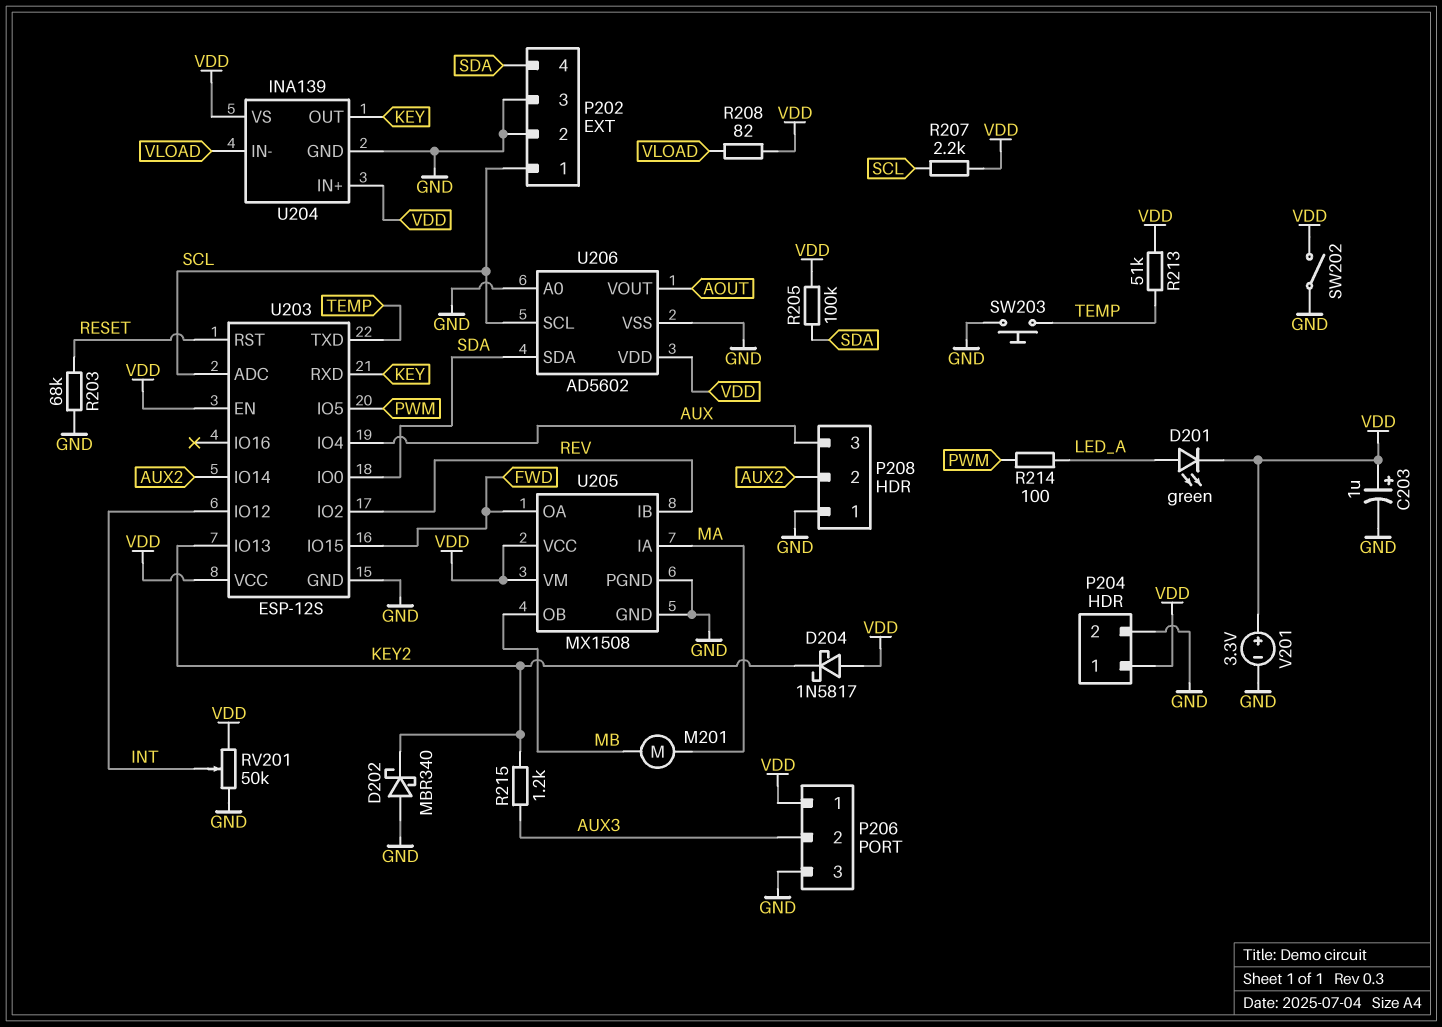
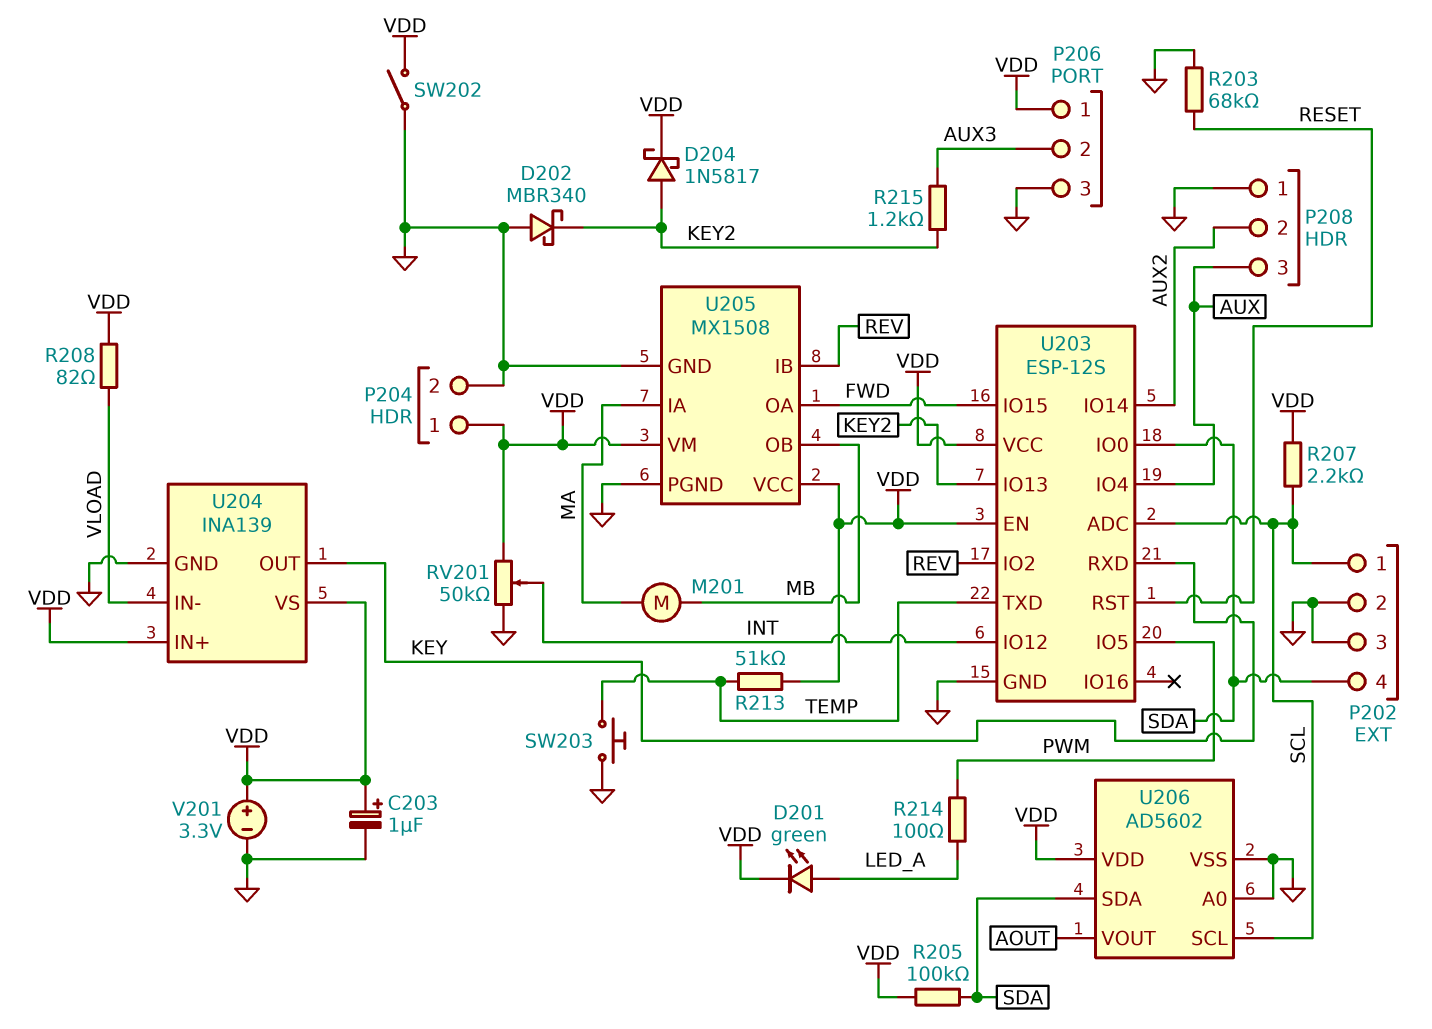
D204: schottky 1N5817 (A VDD, K KEY2) -> schottky 1N5817 (A KEY2, K VDD)

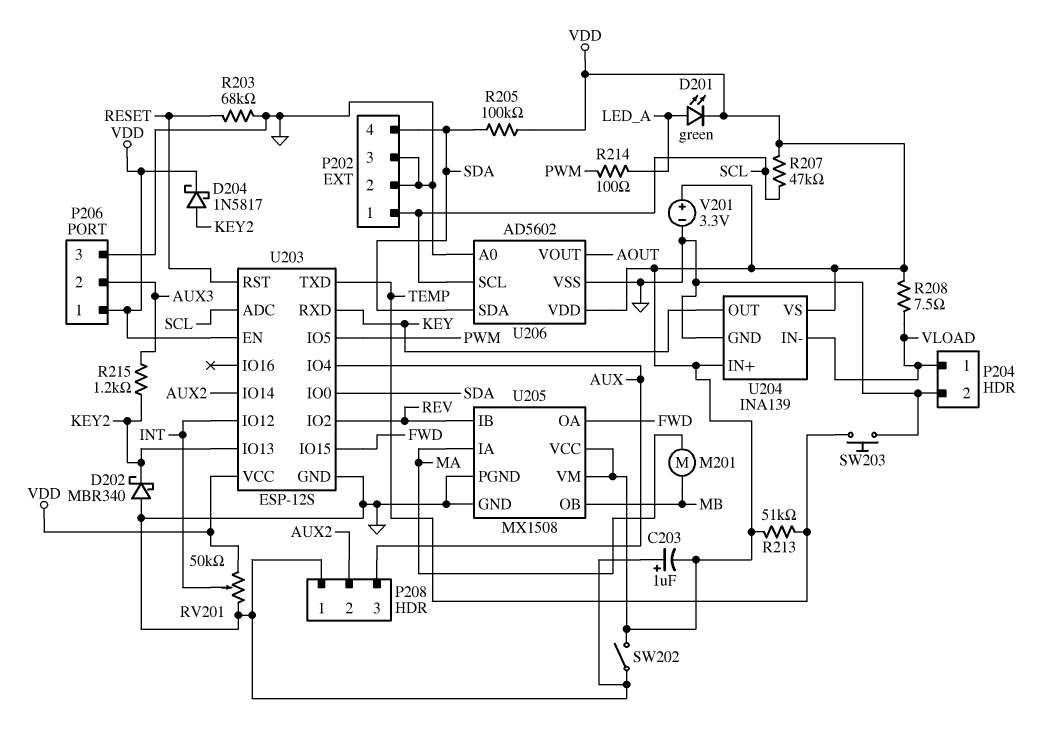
C203: 1uF (plus VDD, minus GND) -> 1uF (plus GND, minus VDD)
P204 pin 1: VDD -> VLOAD
R207: 2.2k (SCL, VDD) -> 47k (SCL, VDD)
R208: 82 (VDD, VLOAD) -> 7.5 (VDD, VLOAD)

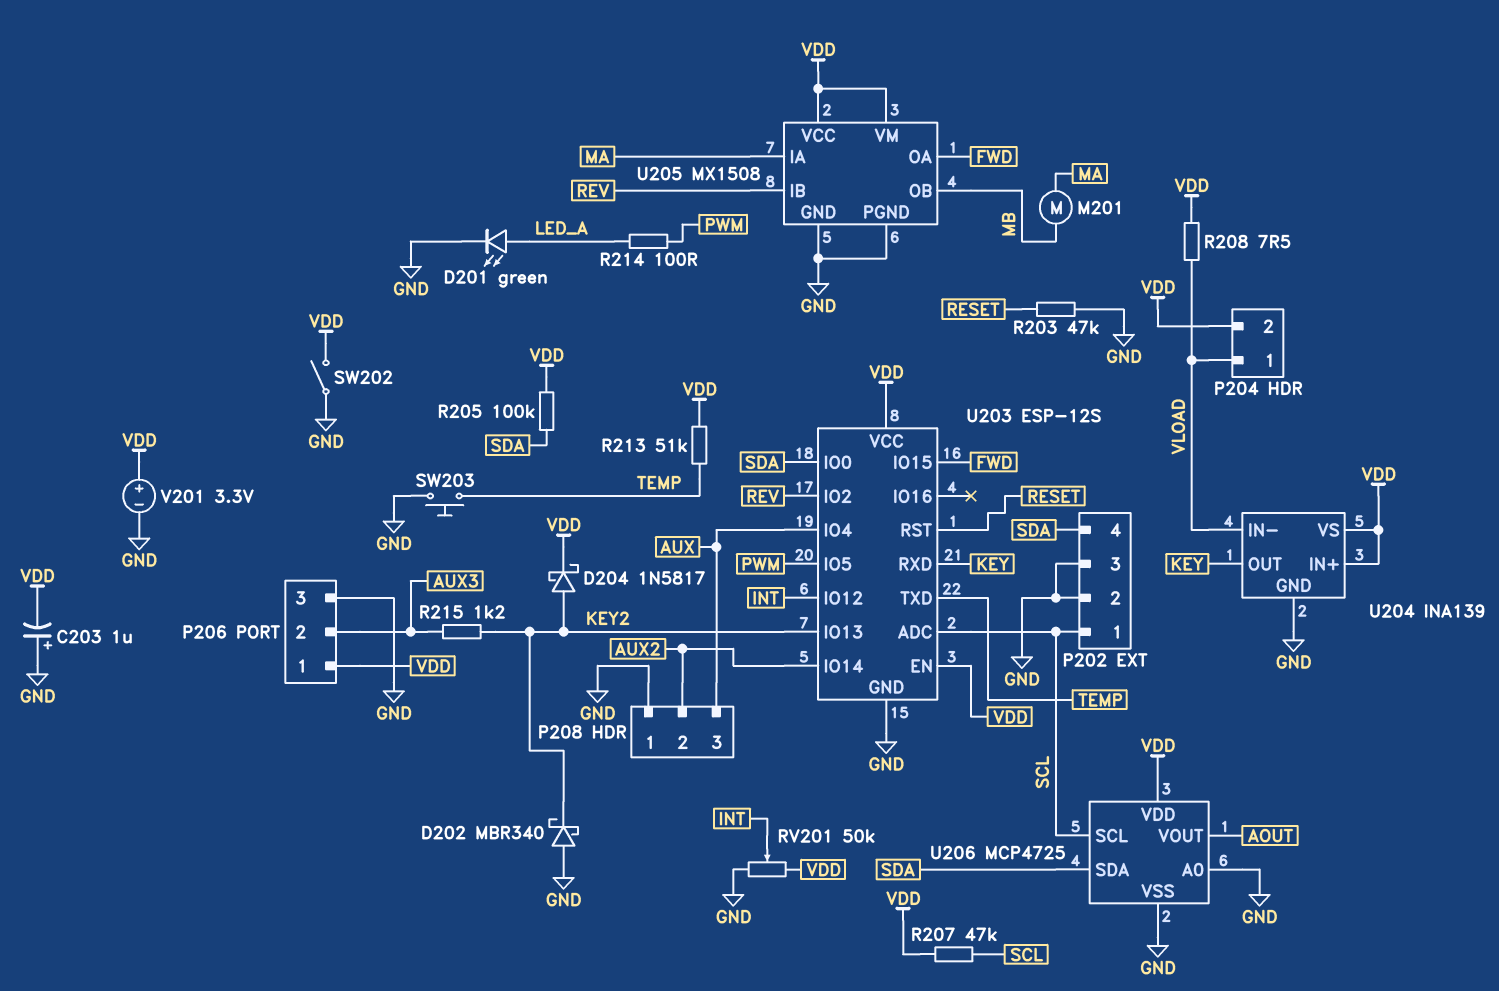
D201: LED green (A LED_A, K VDD) -> LED green (A LED_A, K GND)
P204 pin 2: GND -> VDD
R203: 68k (GND, RESET) -> 47k (GND, RESET)
U206: AD5602 -> MCP4725

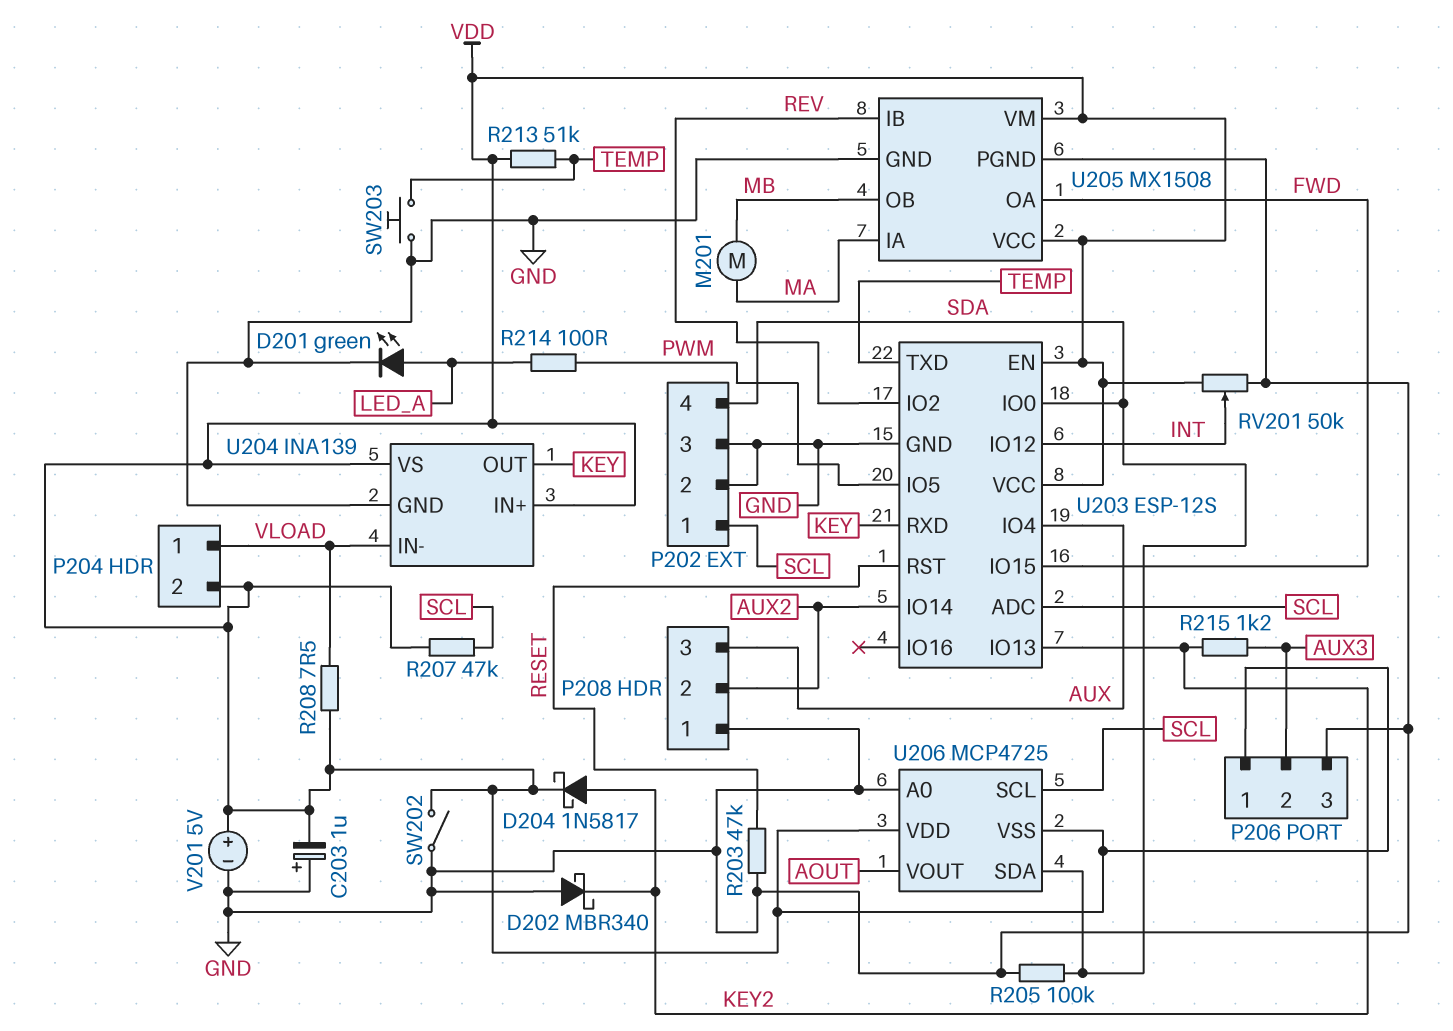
R205: 100k (SDA, VDD) -> 100k (GND, SDA)
U206 pin VSS: GND -> VDD
V201: 3.3V (plus VDD, minus GND) -> 5V (plus VDD, minus GND)

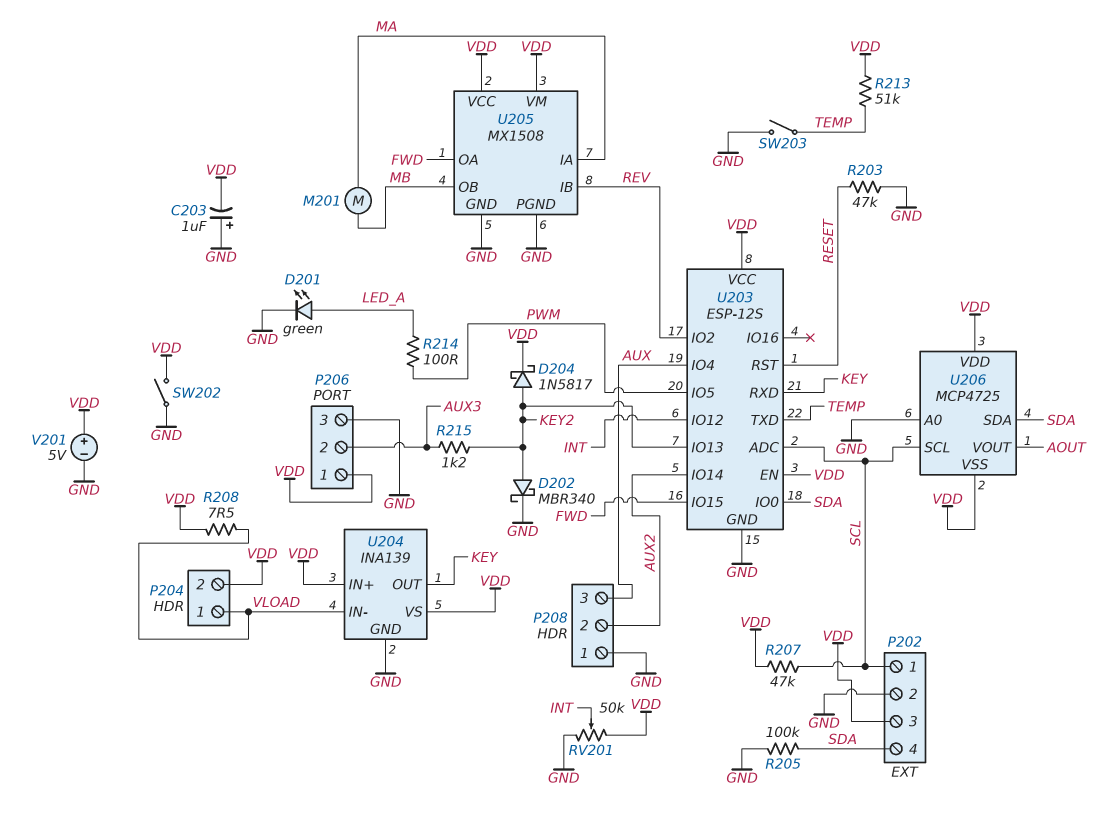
D202: schottky MBR340 (A GND, K KEY2) -> schottky MBR340 (A KEY2, K GND)
P202 pin 3: GND -> VDD
SW203: button (GND, TEMP) -> switch (GND, TEMP)

